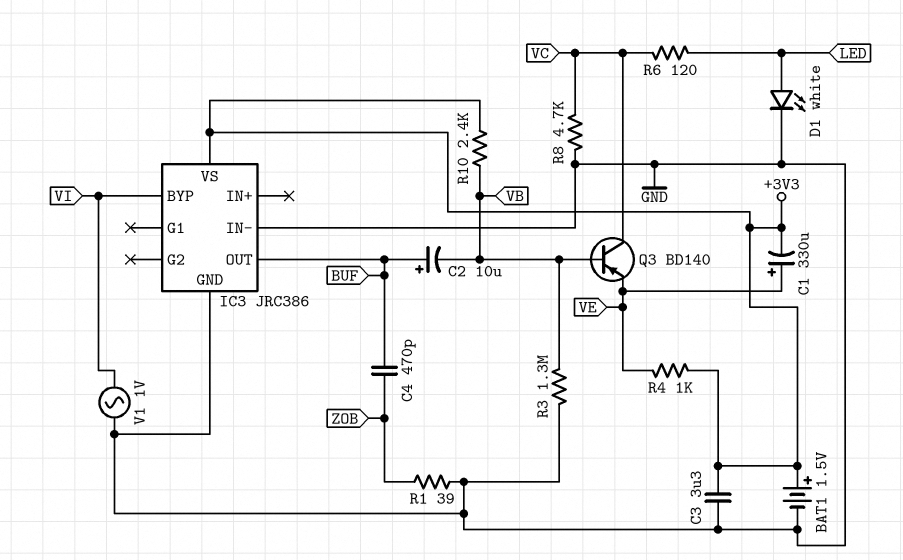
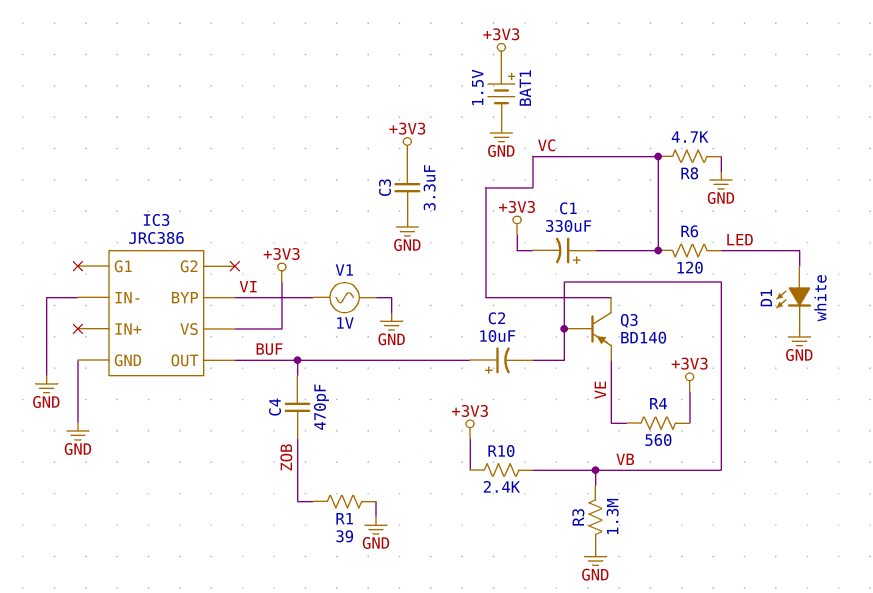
C1: 330uF (plus VE, minus +3V3) -> 330uF (plus VC, minus +3V3)
R4: 1k (+3V3, VE) -> 560 (+3V3, VE)

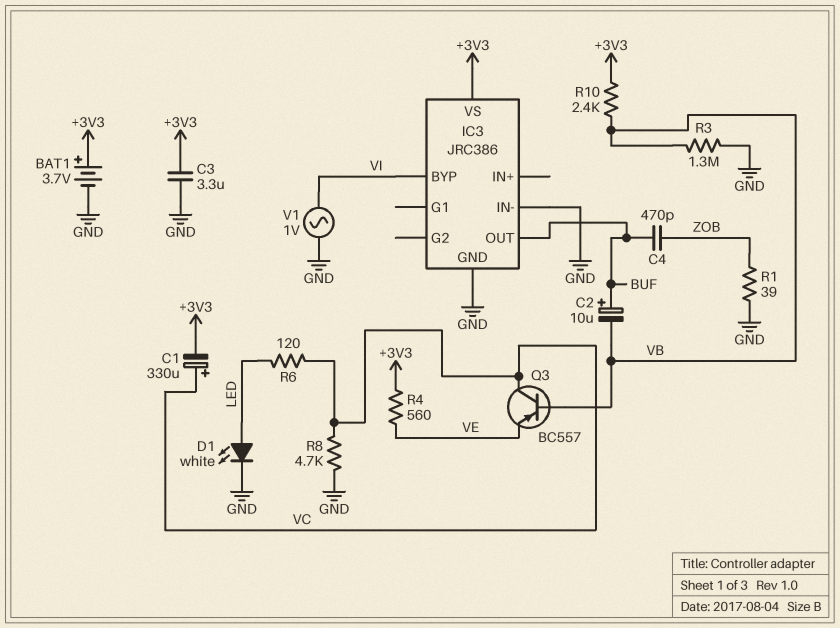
BAT1: 1.5V (plus +3V3, minus GND) -> 3.7V (plus +3V3, minus GND)
Q3: PNP BD140 (B VB, C VC, E VE) -> PNP BC557 (B VB, C VC, E VE)

